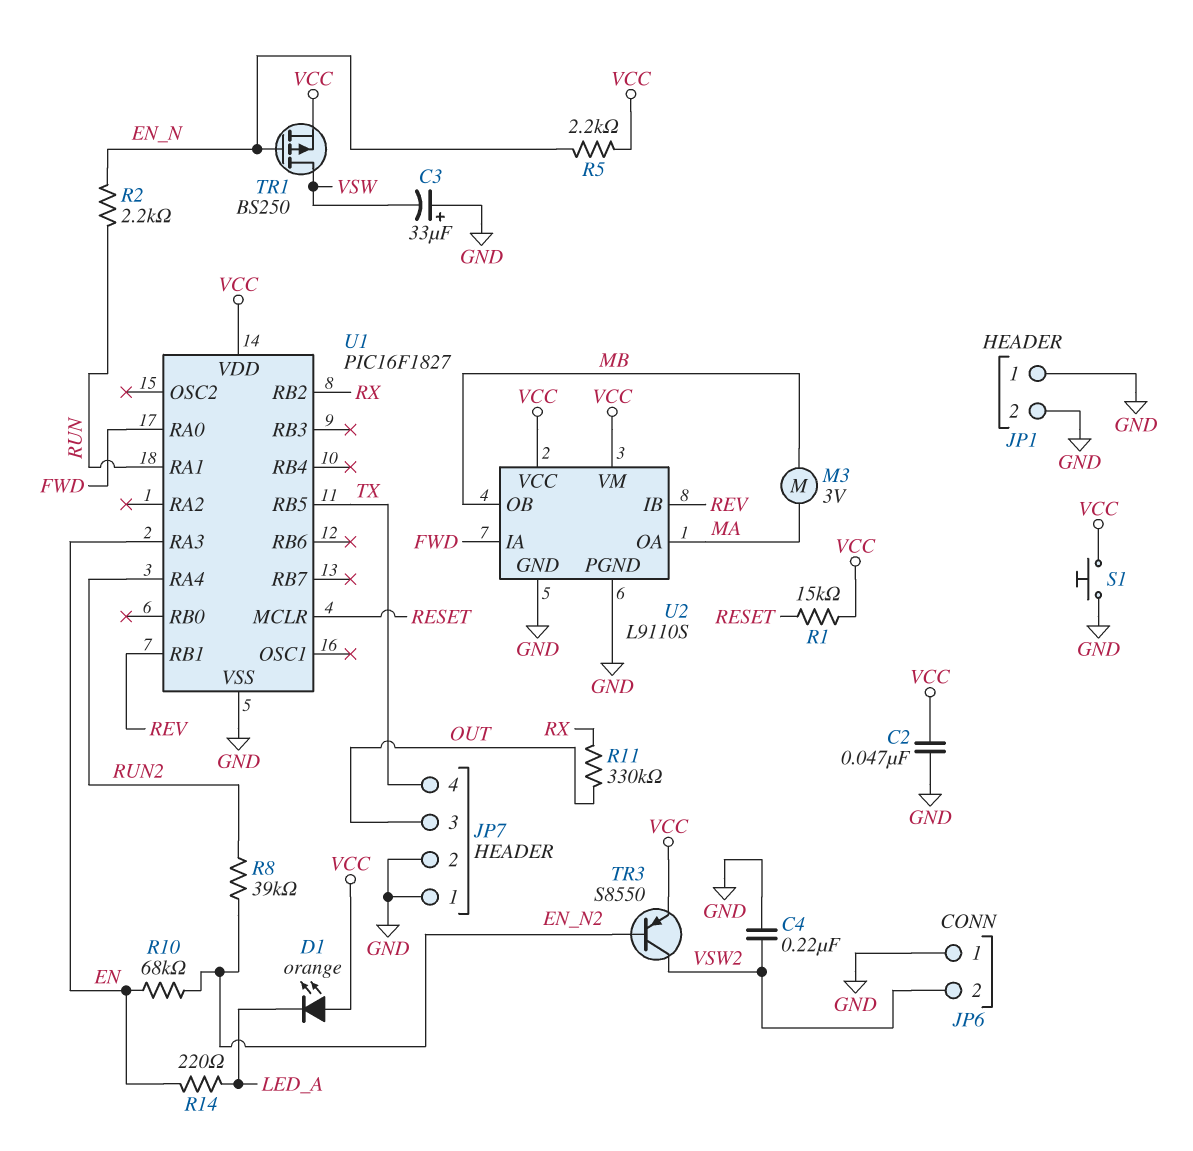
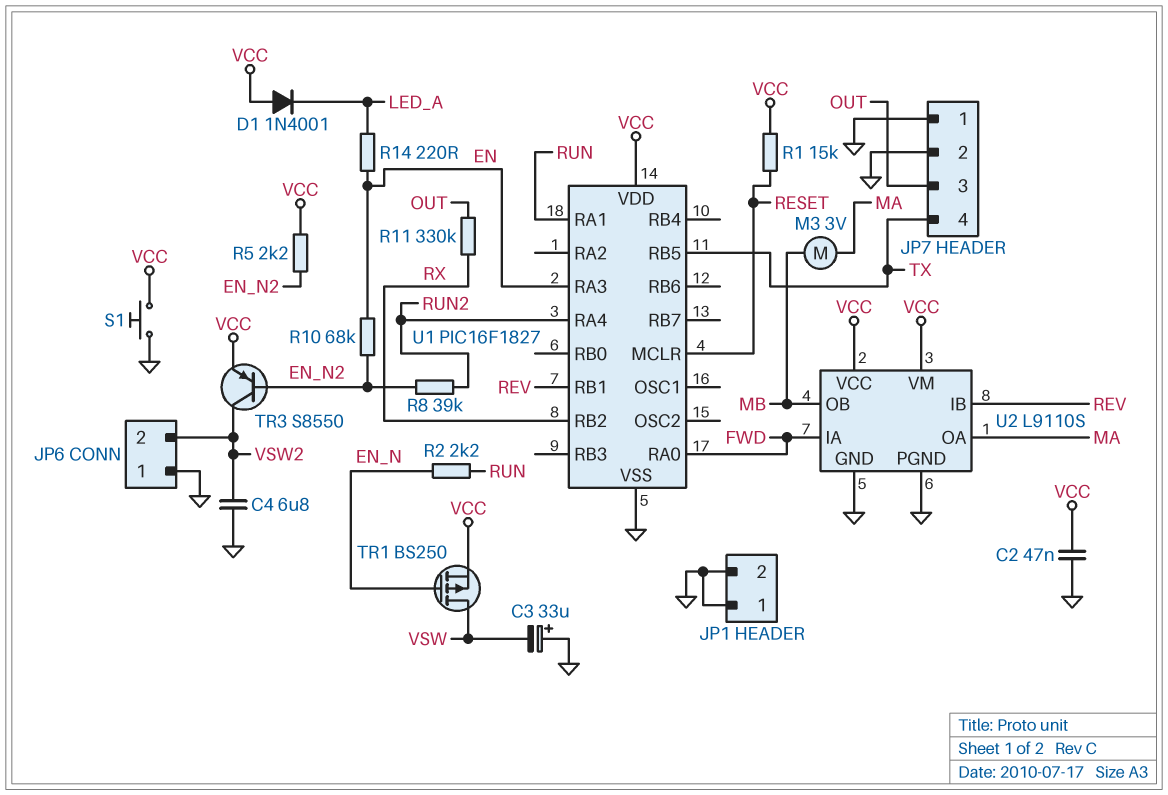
C4: 220nF (GND, VSW2) -> 6.8uF (GND, VSW2)
D1: LED orange (A VCC, K LED_A) -> diode 1N4001 (A VCC, K LED_A)
R5: 2.2k (EN_N, VCC) -> 2.2k (EN_N2, VCC)

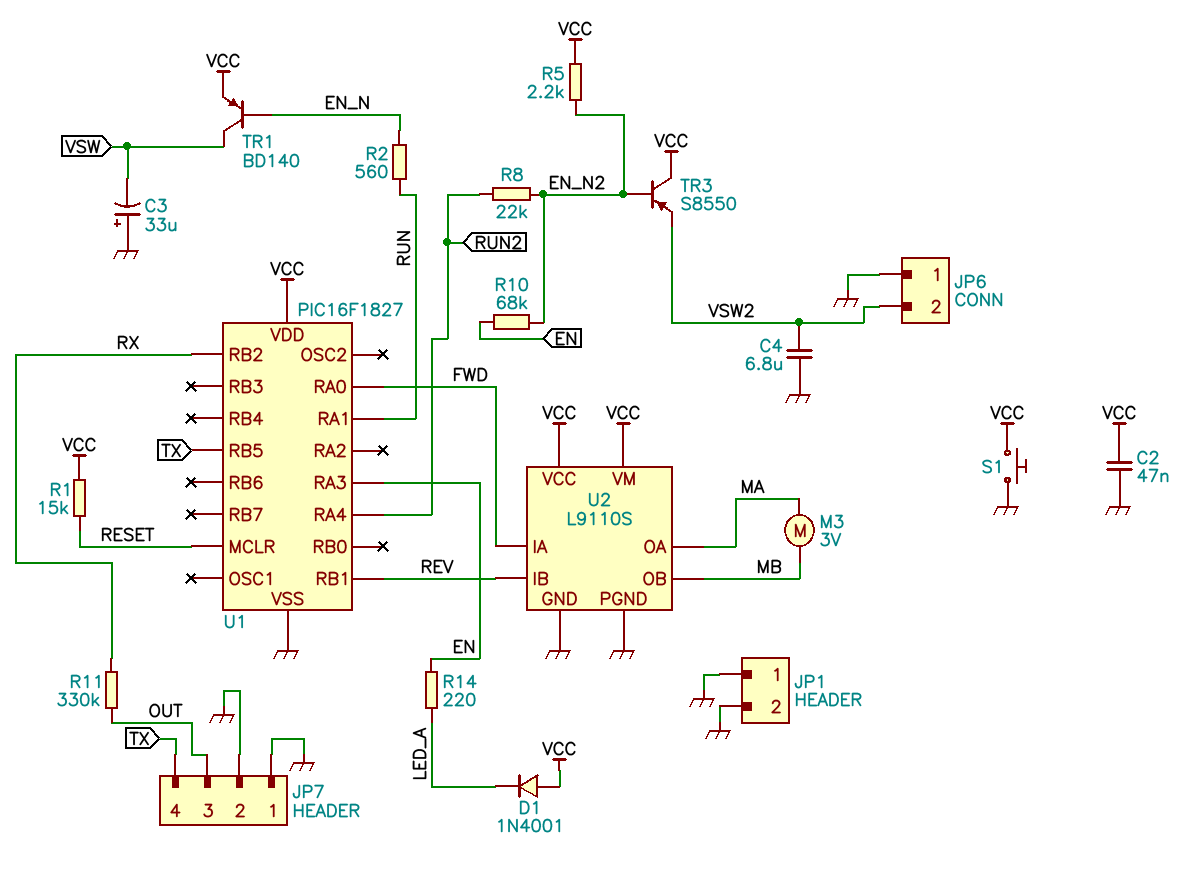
R2: 2.2k (EN_N, RUN) -> 560 (EN_N, RUN)
R8: 39k (EN_N2, RUN2) -> 22k (EN_N2, RUN2)
TR1: PMOS BS250 (G EN_N, D VSW, S VCC) -> PNP BD140 (B EN_N, C VSW, E VCC)
TR3: PNP S8550 (B EN_N2, C VSW2, E VCC) -> PNP S8550 (B EN_N2, C VCC, E VSW2)

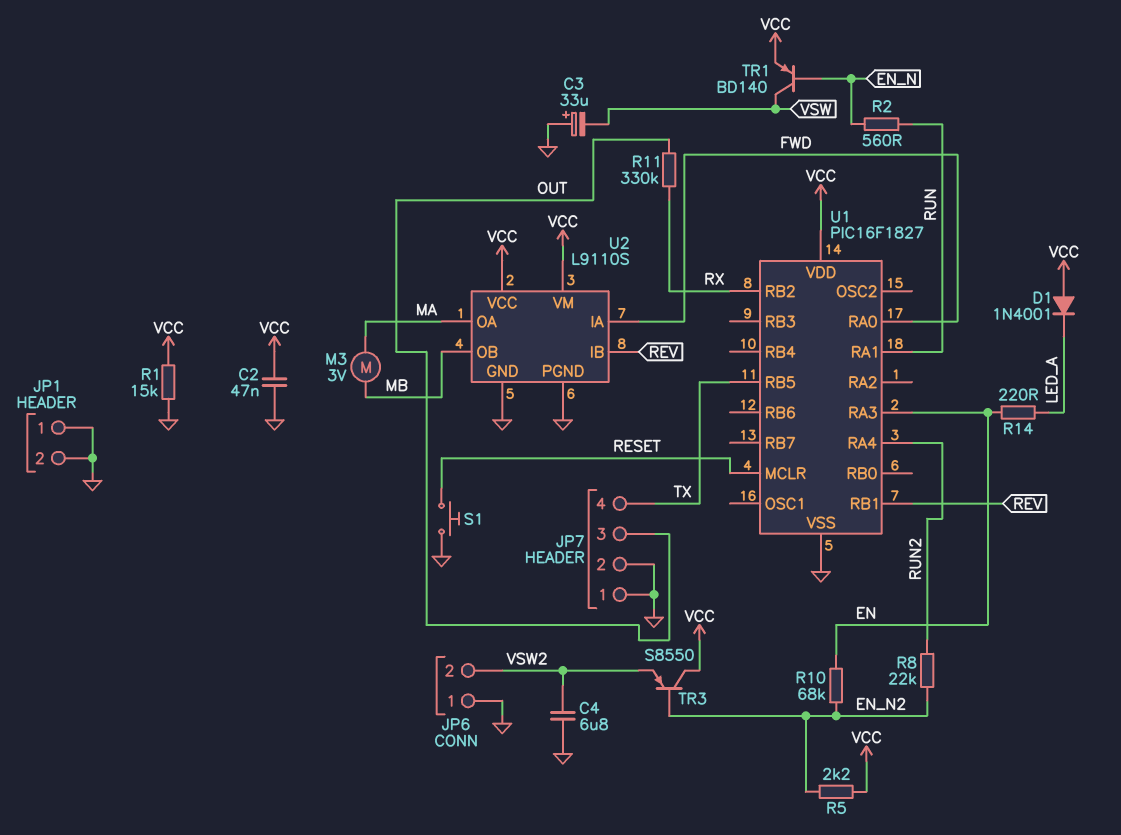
R1: 15k (RESET, VCC) -> 15k (GND, VCC)
S1: button (GND, VCC) -> button (GND, RESET)

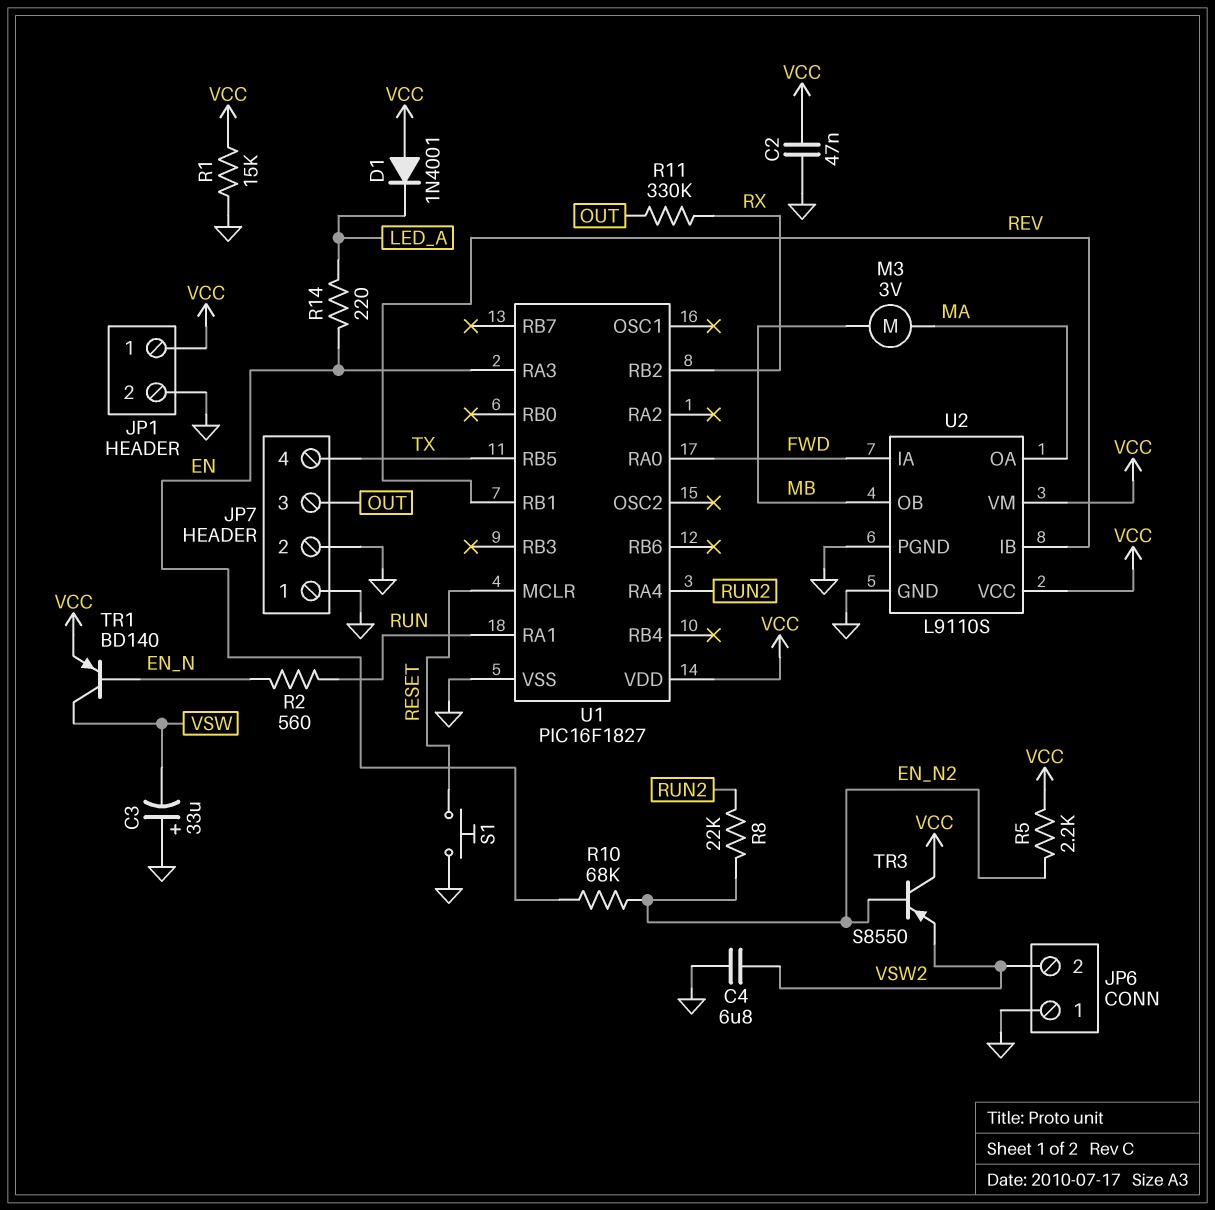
JP1 pin 1: GND -> VCC

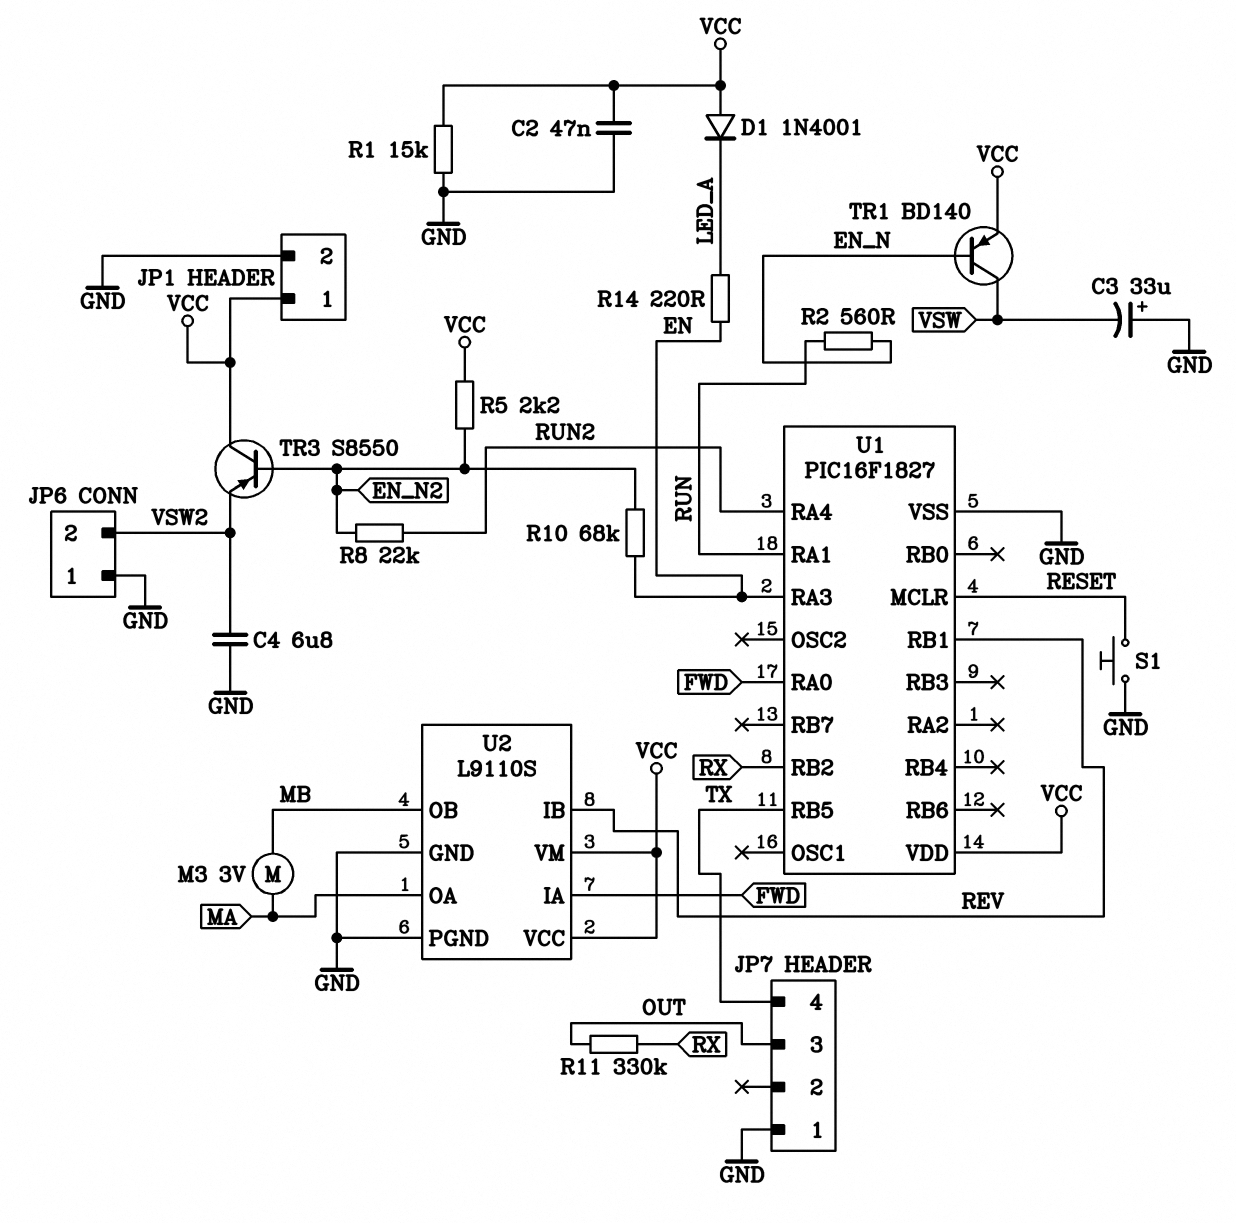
JP7 pin 2: GND -> none

